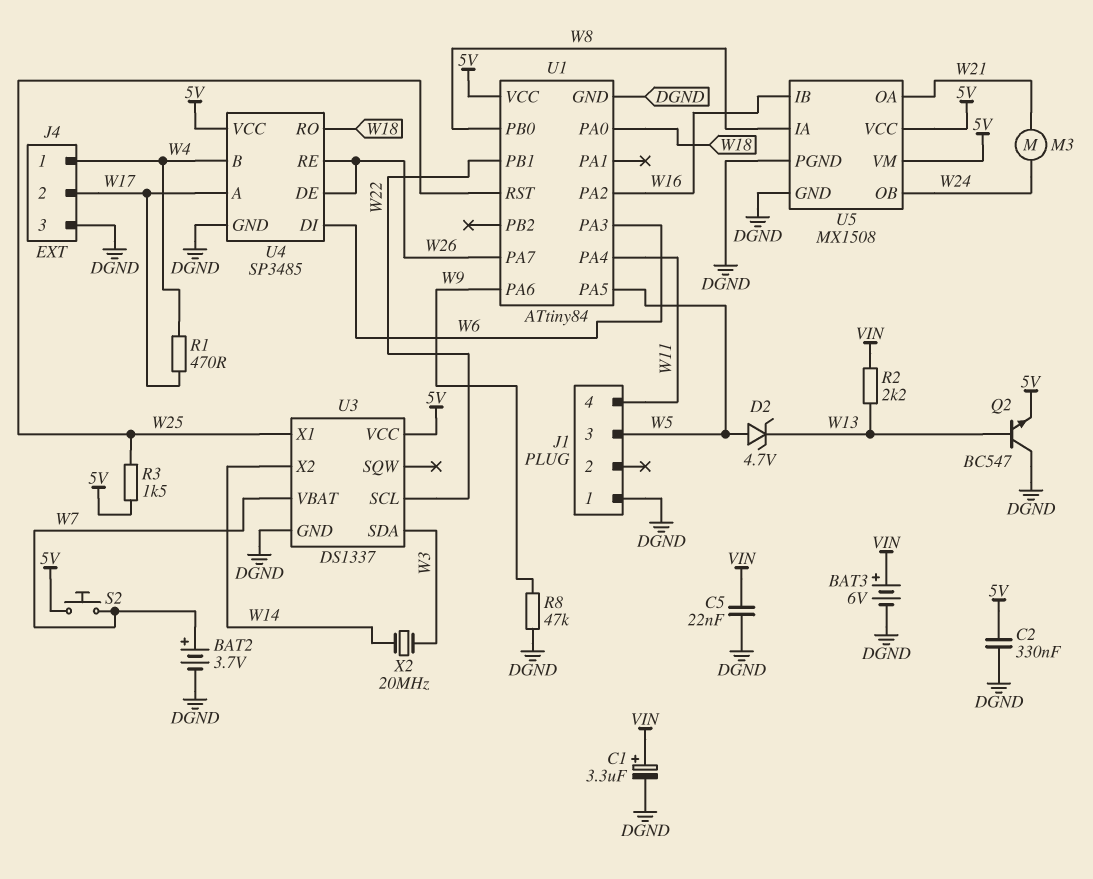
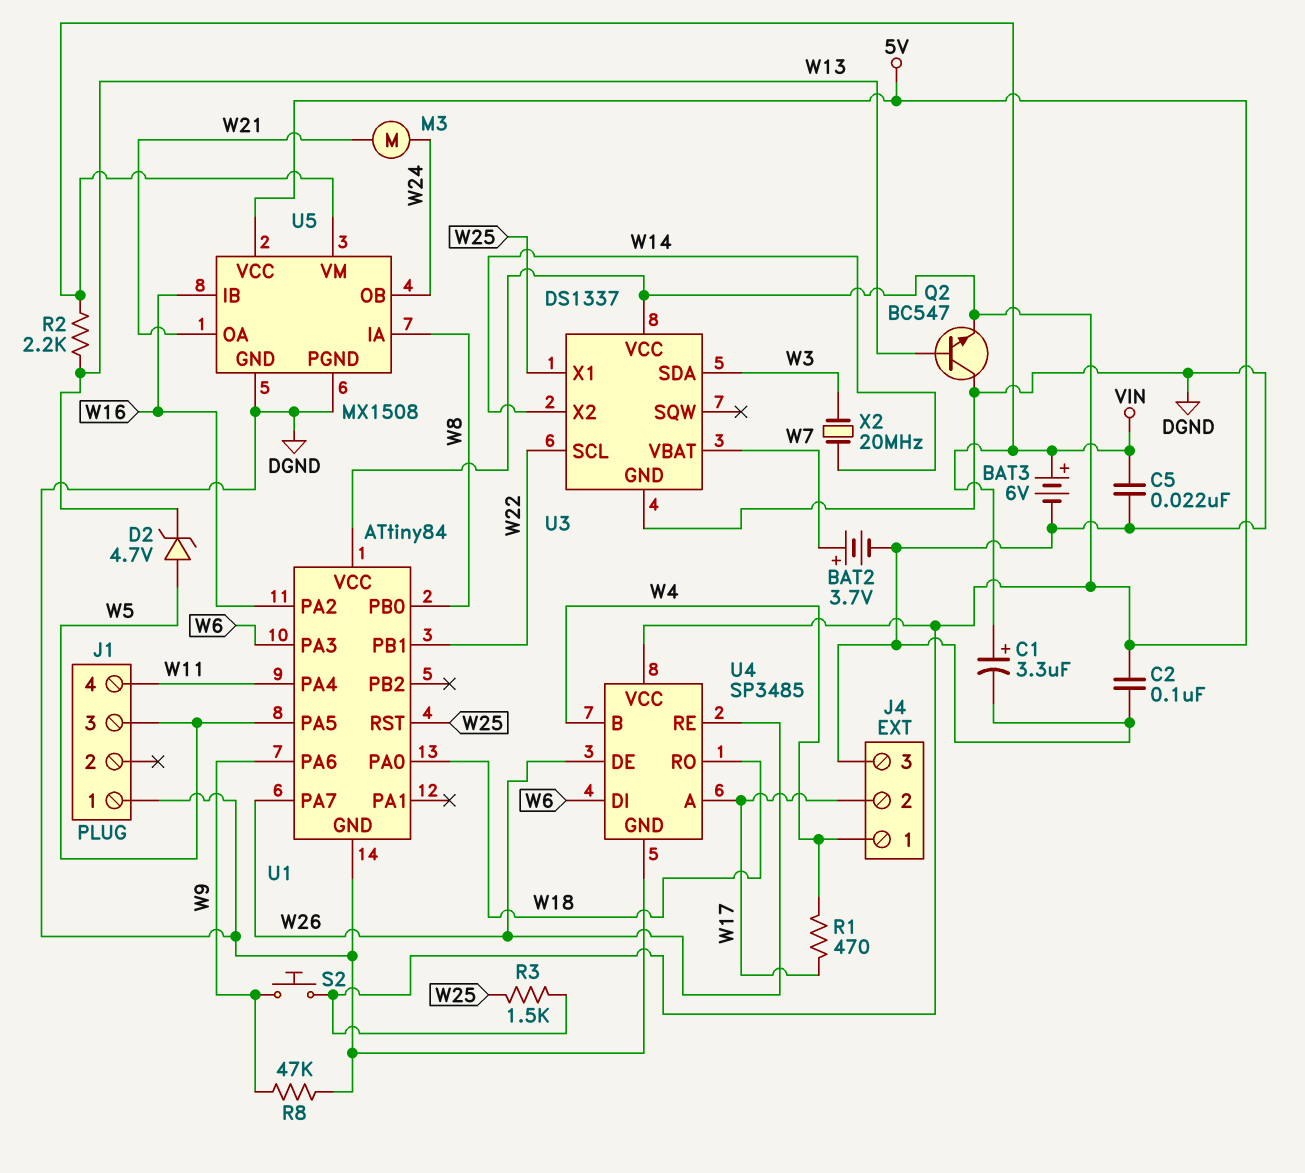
C2: 330nF (5V, DGND) -> 100nF (5V, DGND)
S2: button (5V, W7) -> button (5V, W9)
U5 pin VM: 5V -> VIN

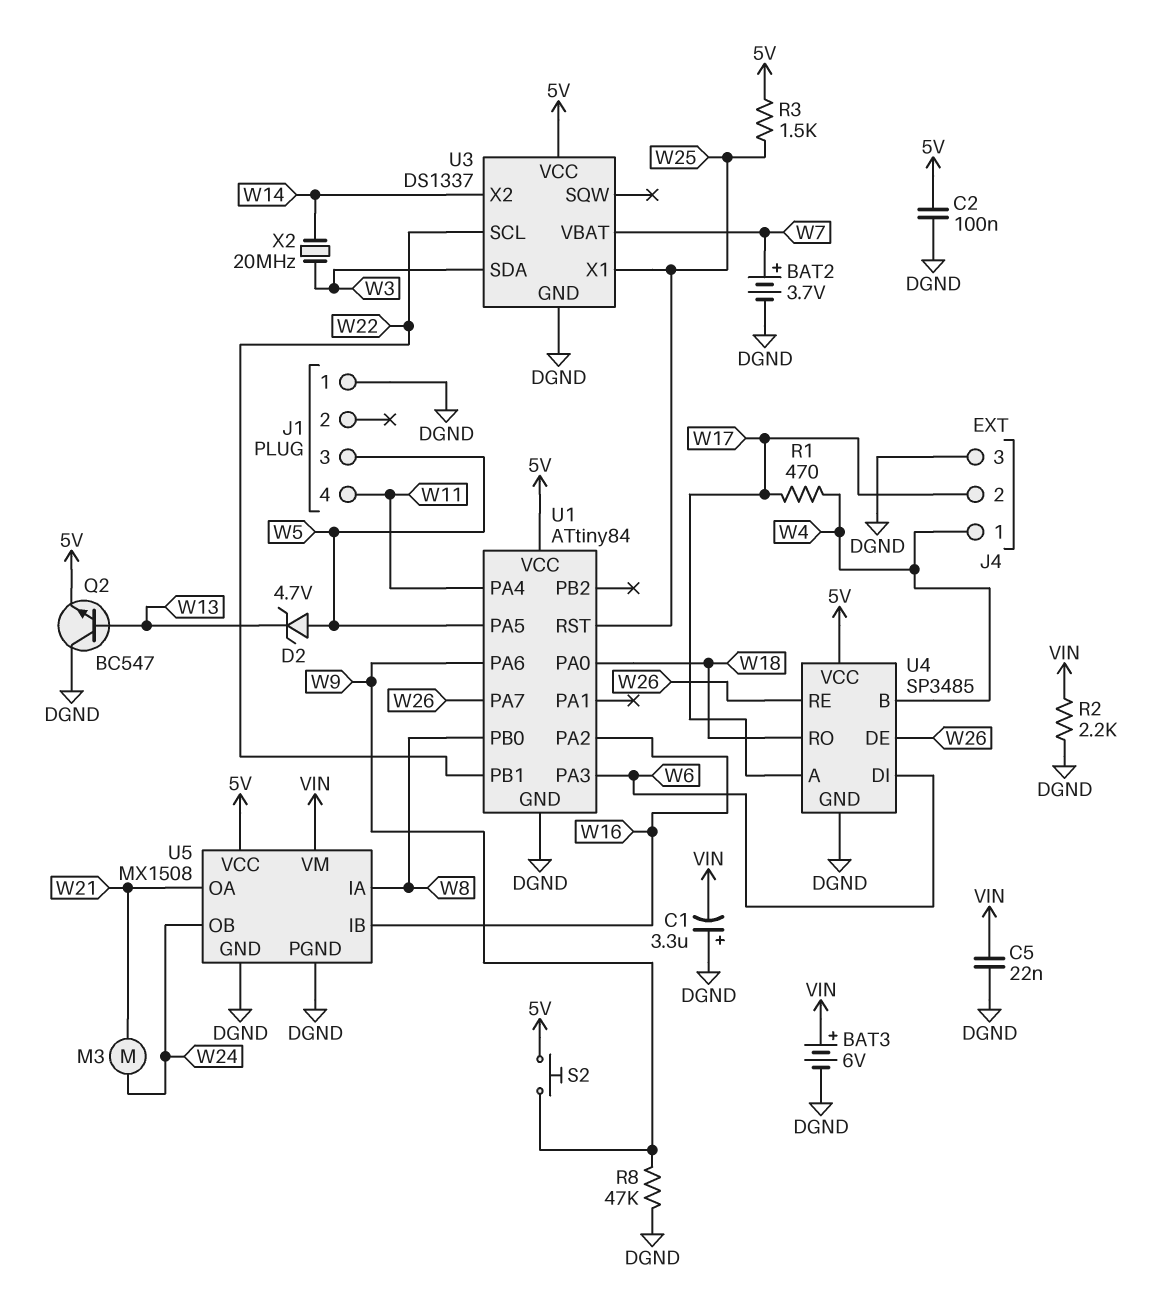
C1: 3.3uF (plus VIN, minus DGND) -> 3.3uF (plus DGND, minus VIN)
R2: 2.2k (VIN, W13) -> 2.2k (DGND, VIN)

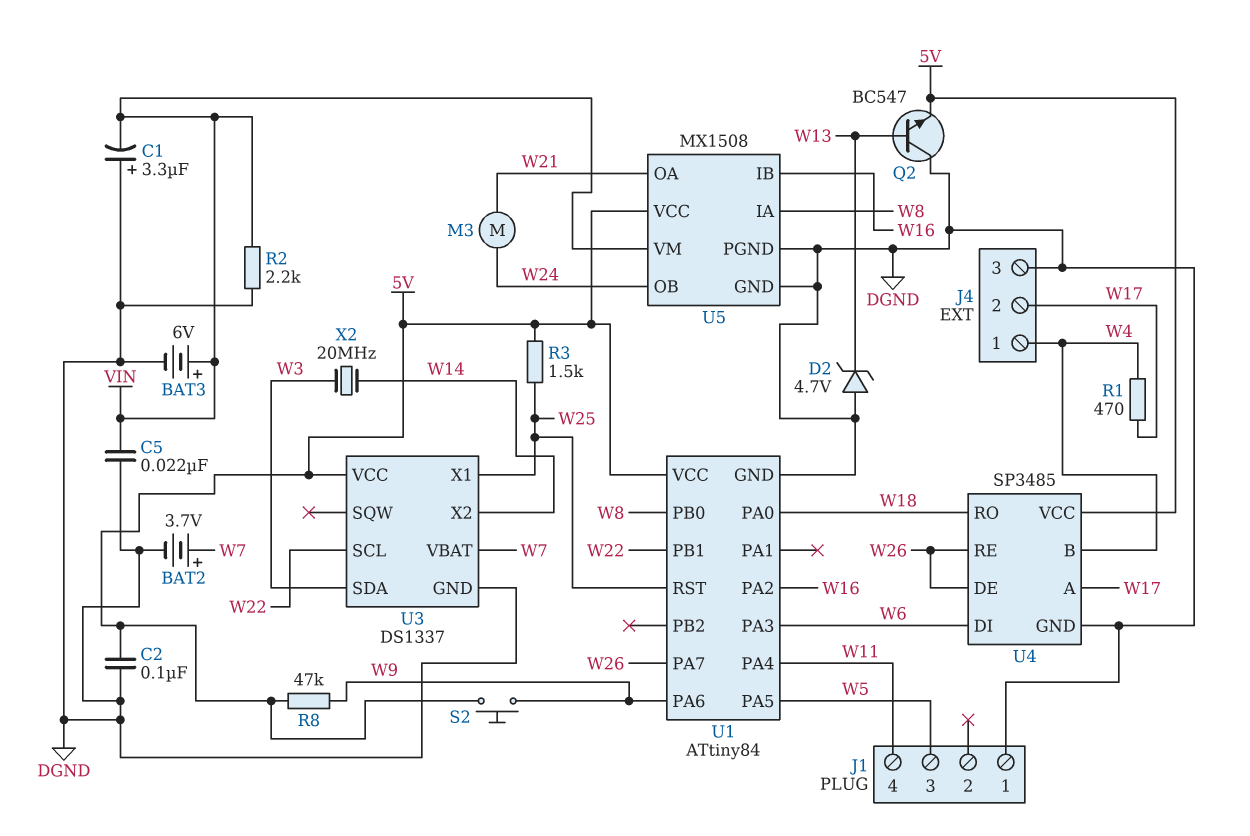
D2: zener 4.7V (A W5, K W13) -> zener 4.7V (A DGND, K W13)
R8: 47k (DGND, W9) -> 47k (5V, W9)

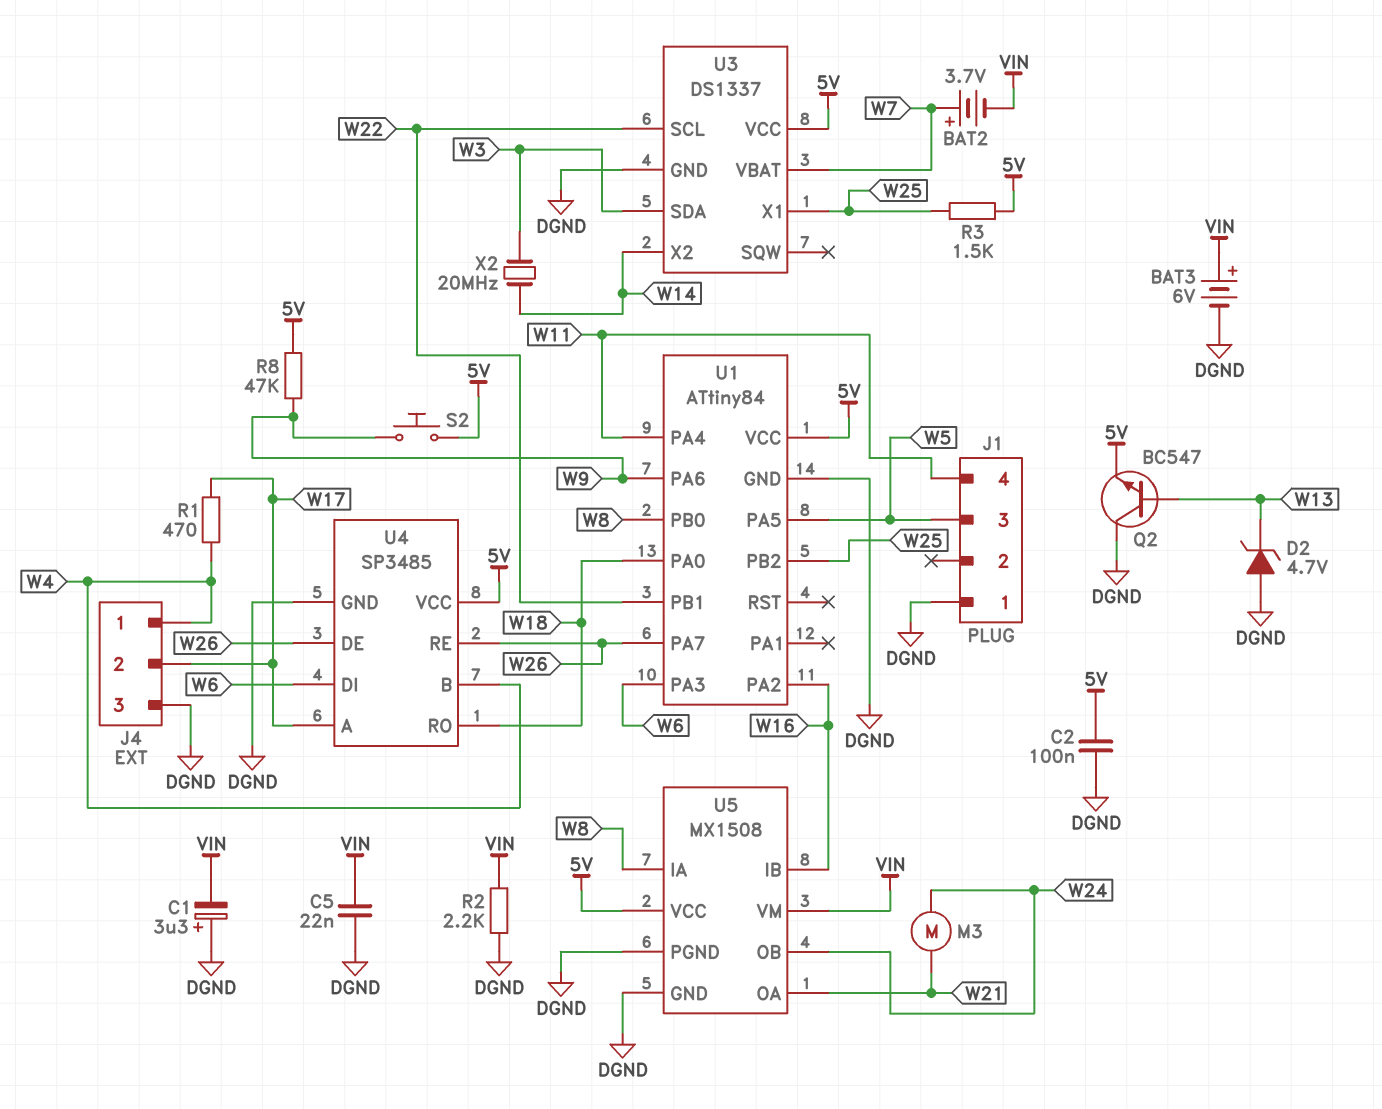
BAT2: 3.7V (plus W7, minus DGND) -> 3.7V (plus W7, minus VIN)
U1 pin PB2: none -> W25
U1 pin RST: W25 -> none

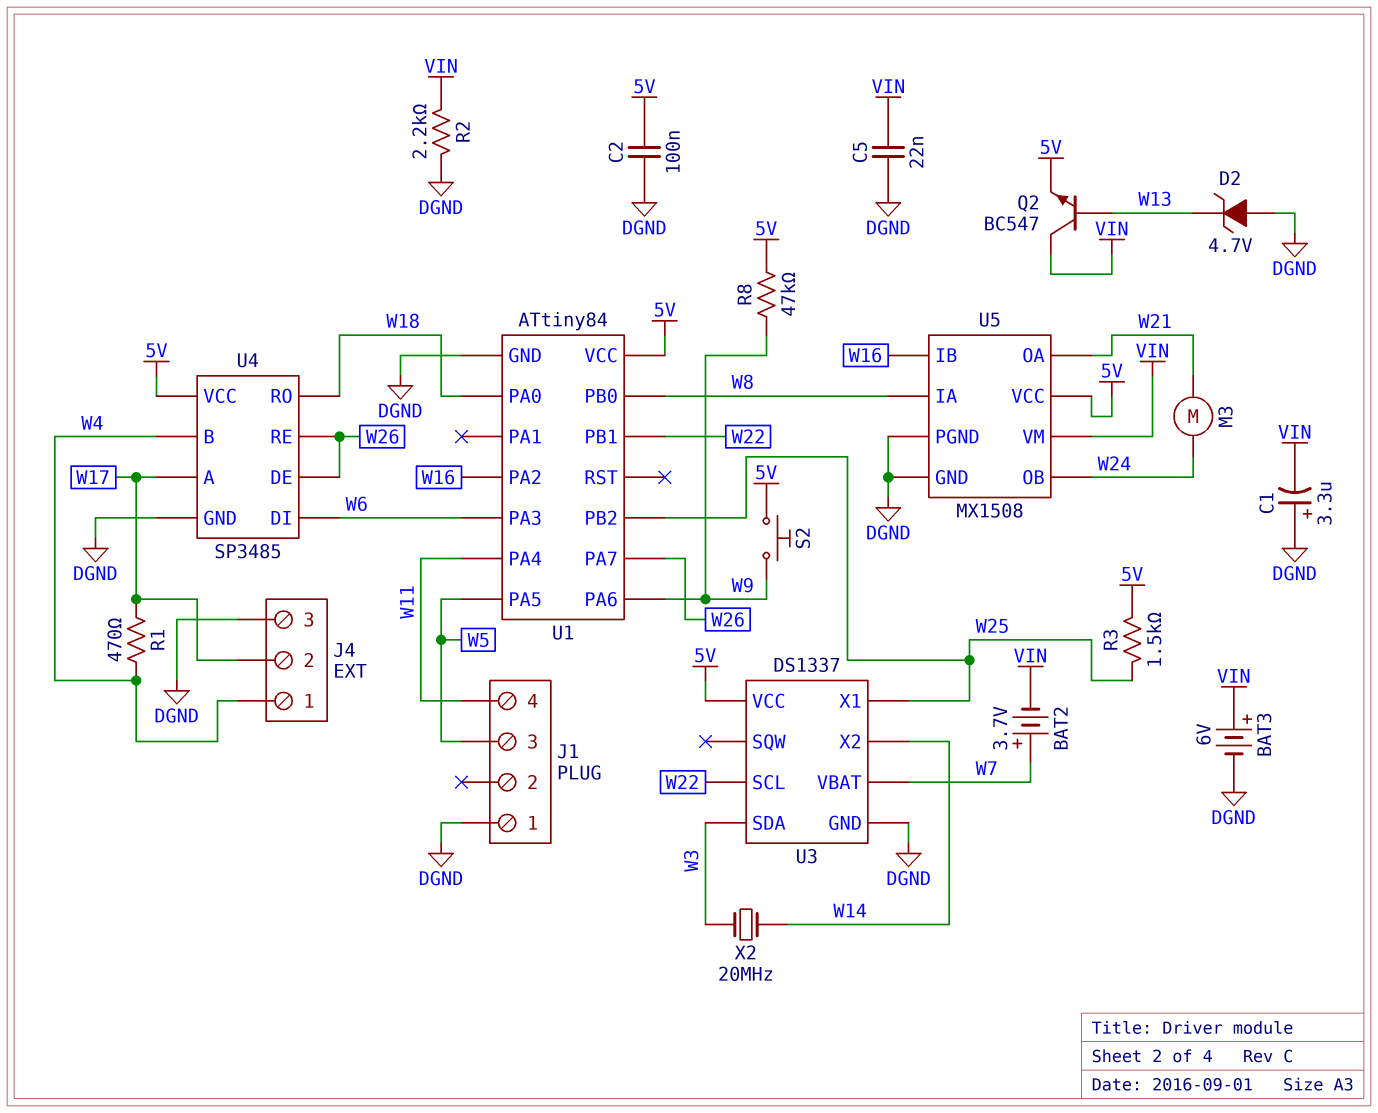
Q2: NPN BC547 (B W13, C DGND, E 5V) -> NPN BC547 (B W13, C VIN, E 5V)

